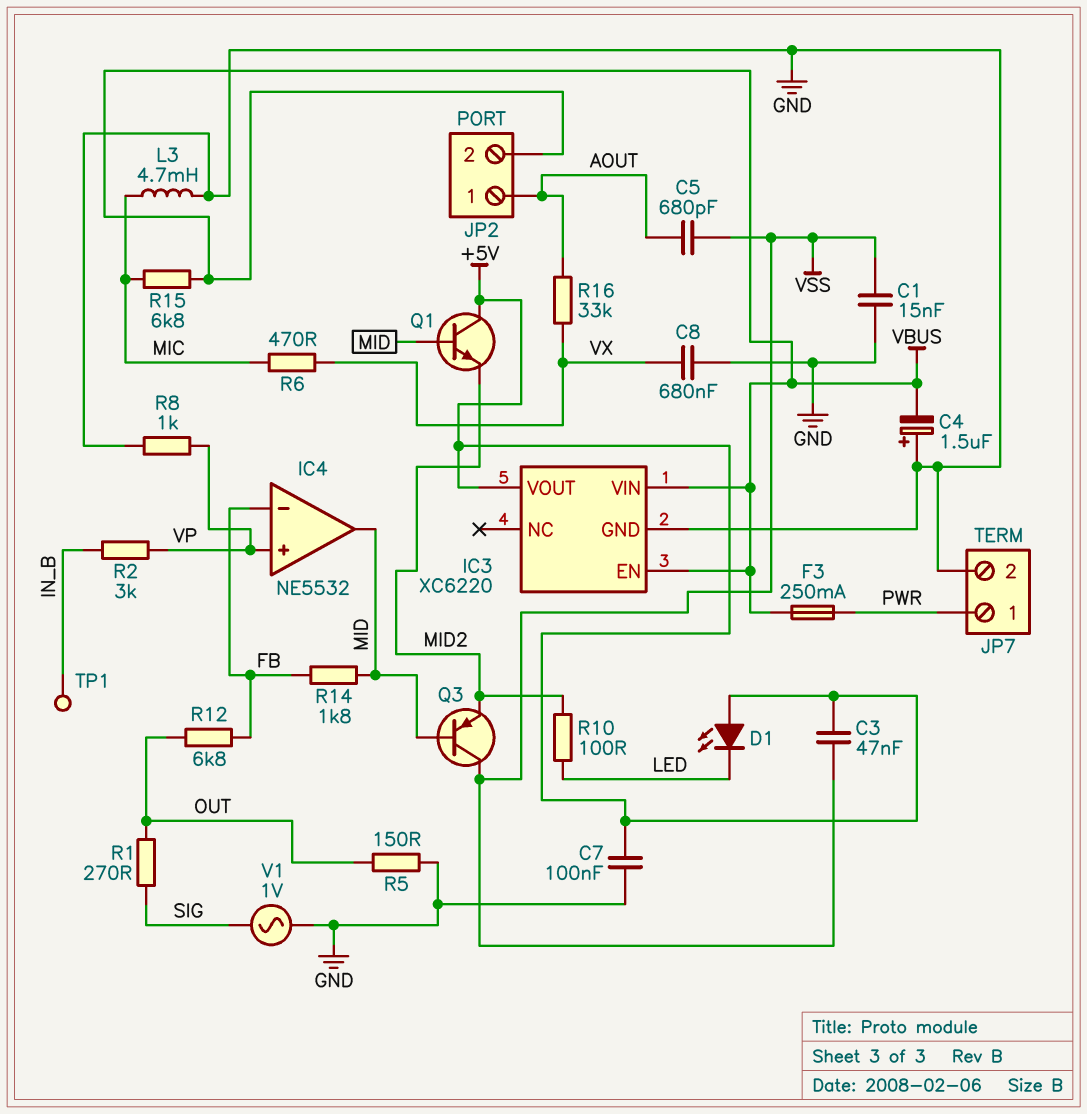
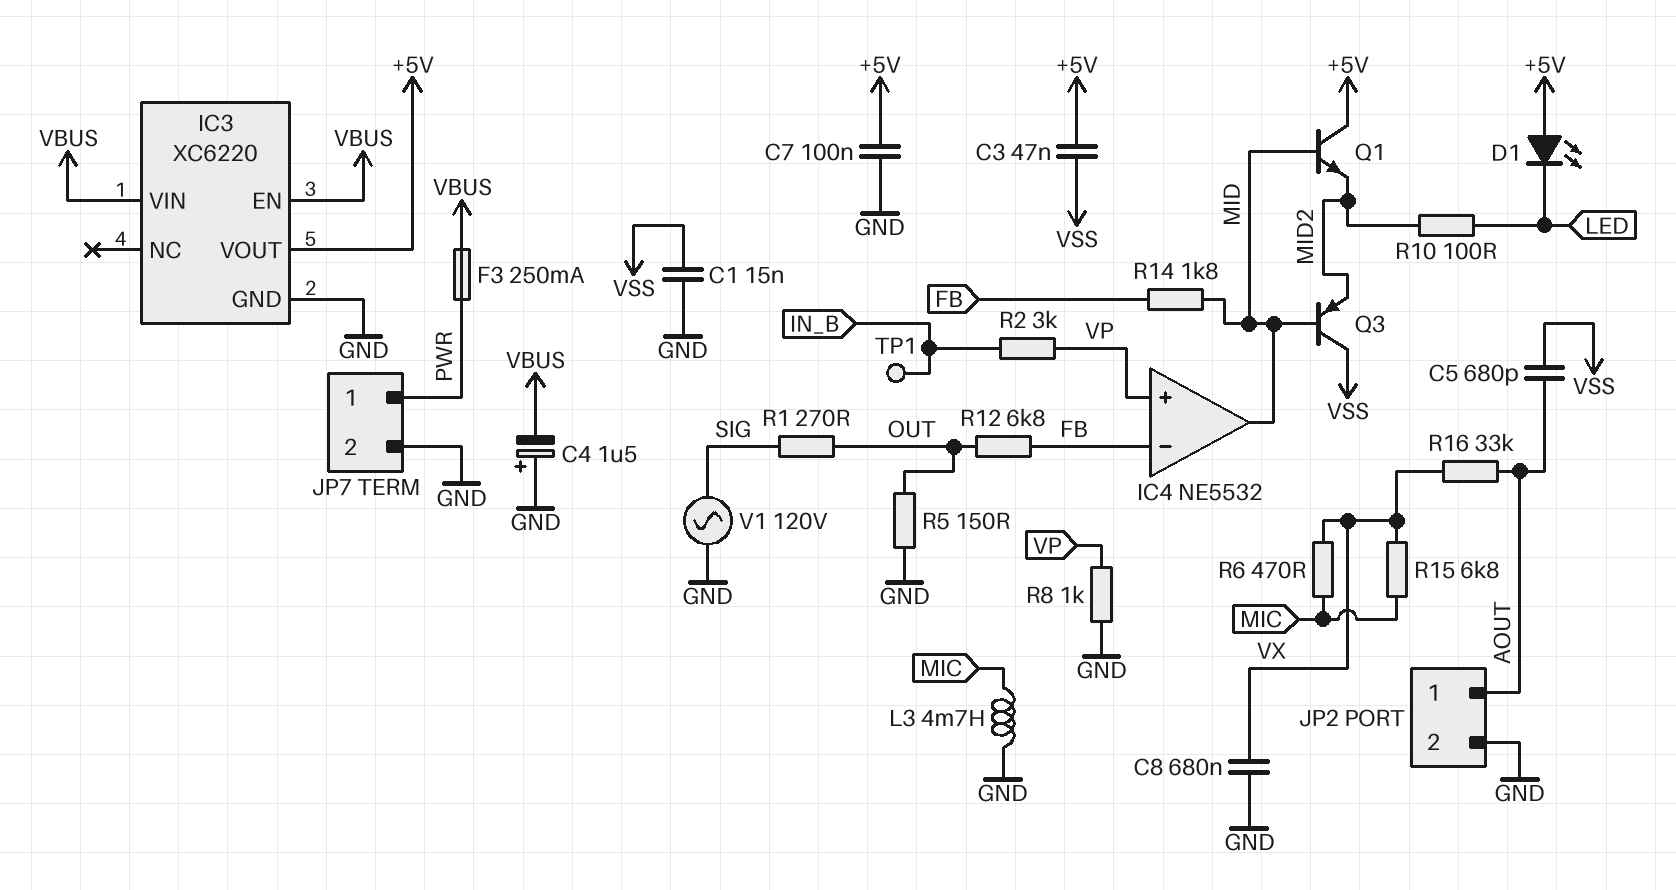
JP2 pin 2: VBUS -> GND
R15: 6.8k (MIC, VBUS) -> 6.8k (MIC, VX)
V1: AC 1V (GND, SIG) -> AC 120V (GND, SIG)

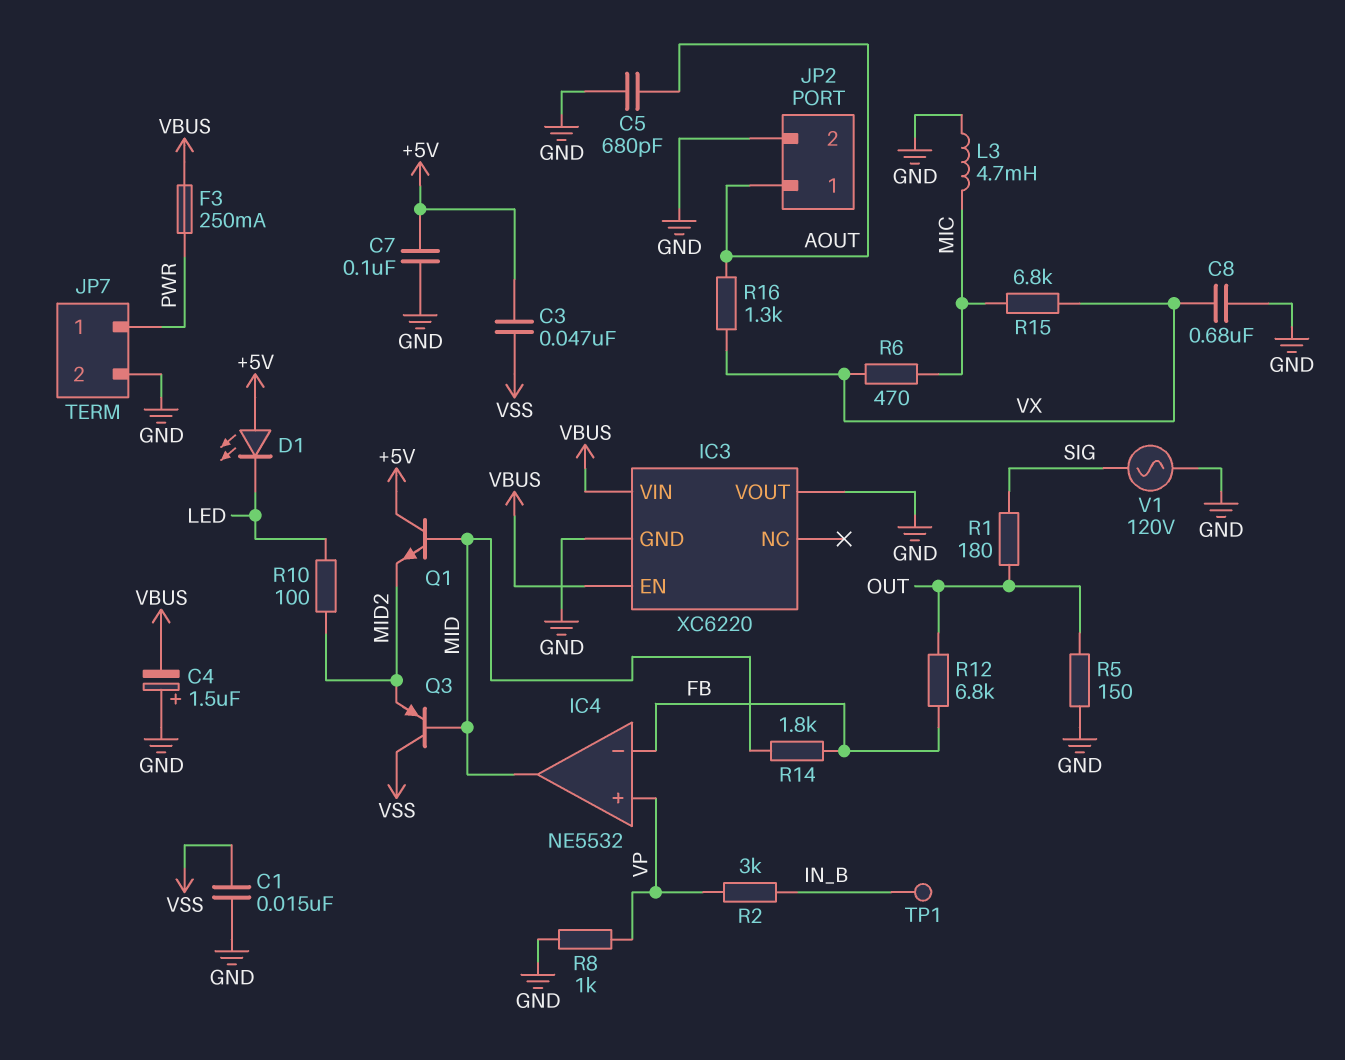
C5: 680pF (AOUT, VSS) -> 680pF (AOUT, GND)
IC3 pin VOUT: +5V -> GND
R1: 270 (OUT, SIG) -> 180 (OUT, SIG)
R16: 33k (AOUT, VX) -> 1.3k (AOUT, VX)

